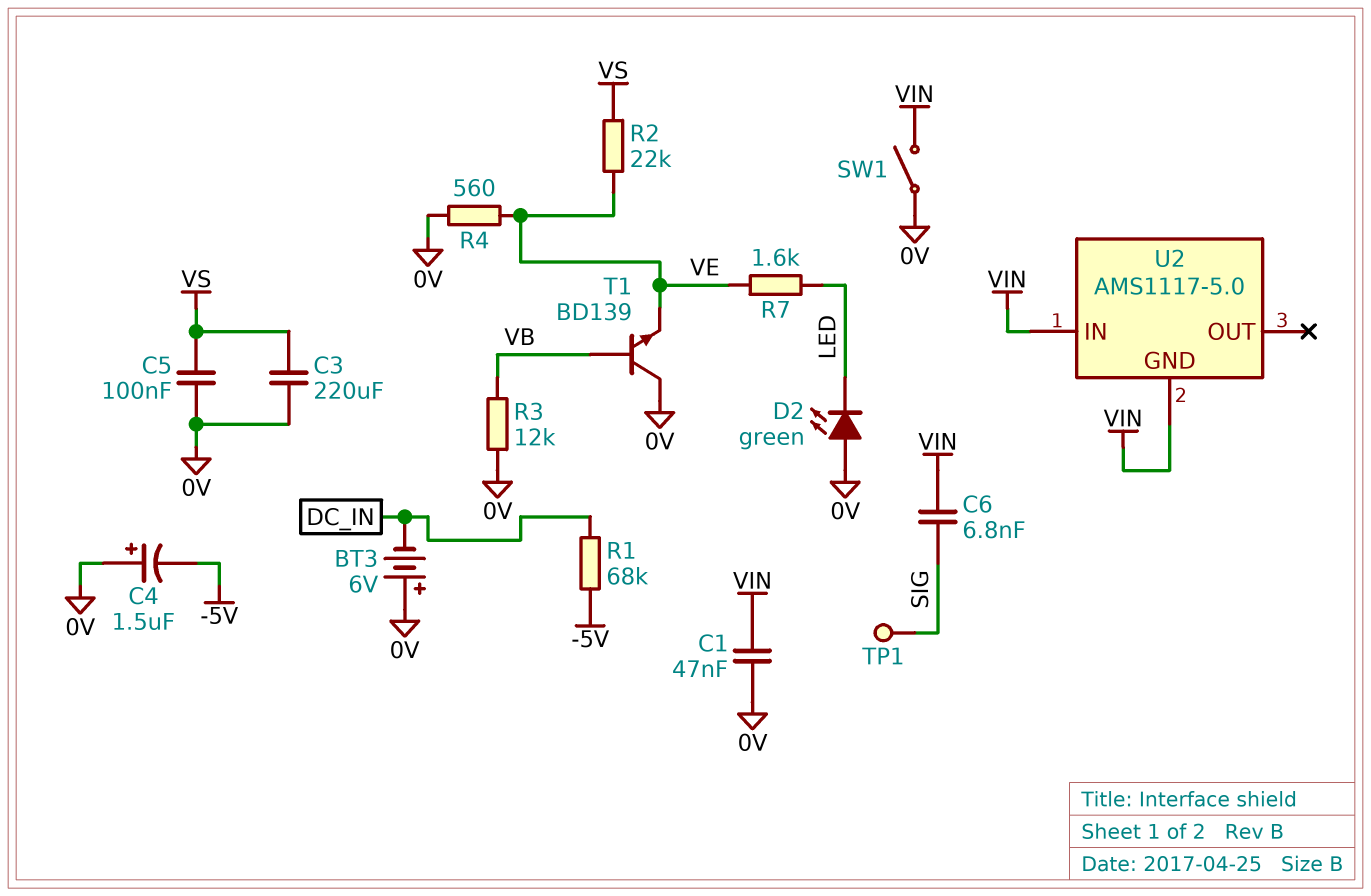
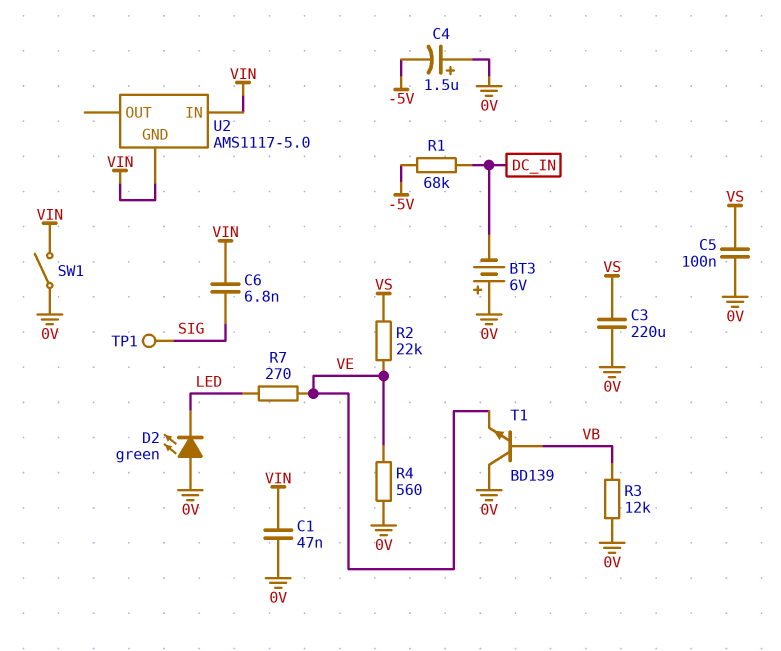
R7: 1.6k (LED, VE) -> 270 (LED, VE)

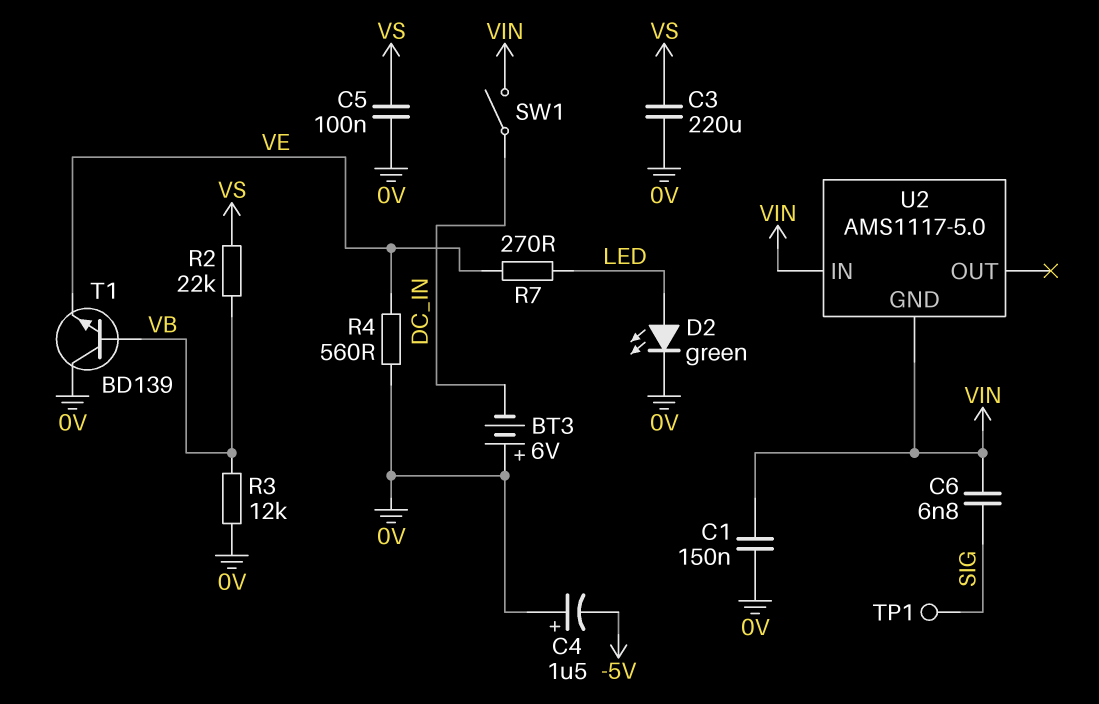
C1: 47nF (0V, VIN) -> 150nF (0V, VIN)
D2: LED green (A 0V, K LED) -> LED green (A LED, K 0V)
R1: 68k (-5V, DC_IN) -> none
R2: 22k (VE, VS) -> 22k (VB, VS)
SW1: switch (0V, VIN) -> switch (DC_IN, VIN)

